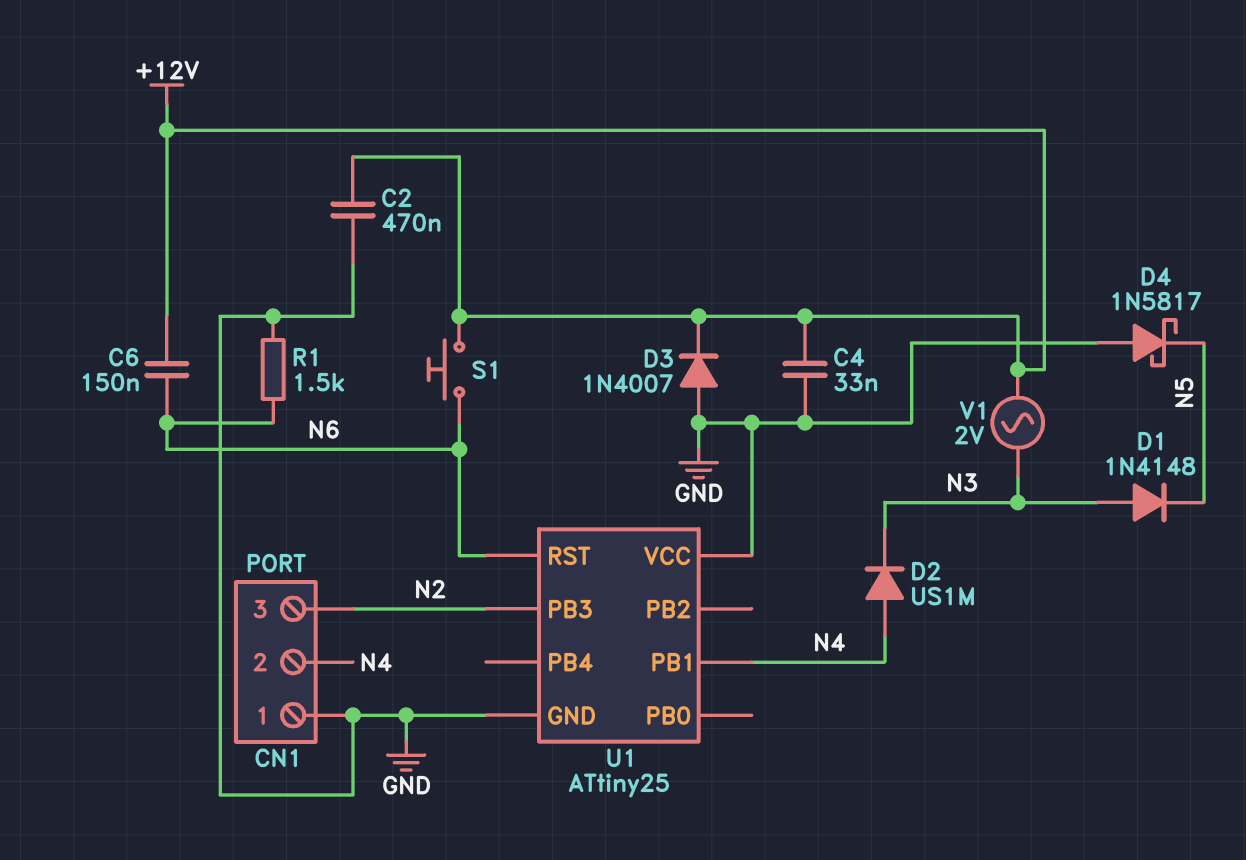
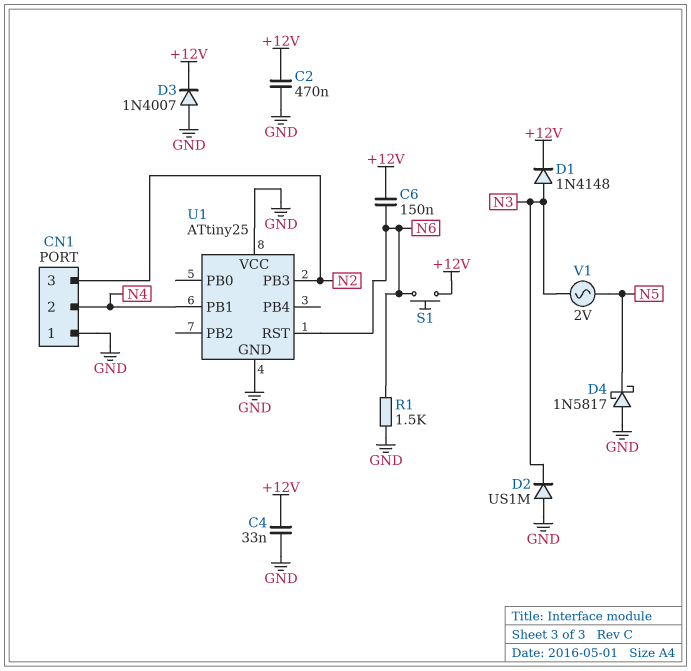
D1: diode 1N4148 (A N3, K N5) -> diode 1N4148 (A N3, K +12V)
D2: diode US1M (A N4, K N3) -> diode US1M (A GND, K N3)
V1: AC 2V (+12V, N3) -> AC 2V (N3, N5)

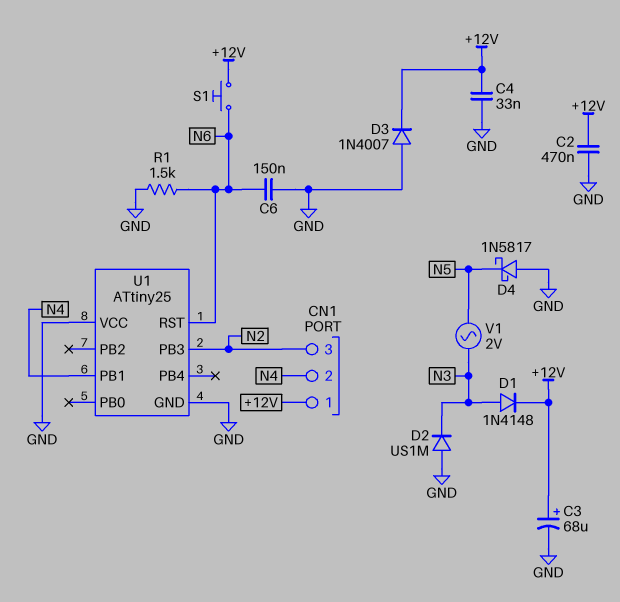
C3: none -> 68uF (plus +12V, minus GND)
C6: 150nF (+12V, N6) -> 150nF (GND, N6)
CN1 pin 1: GND -> +12V

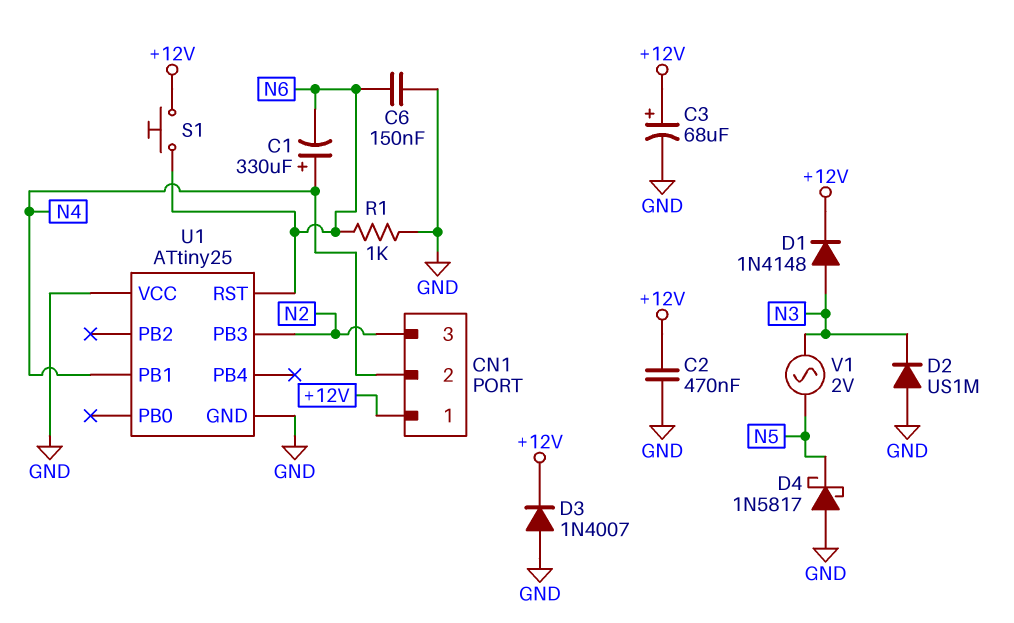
C1: none -> 330uF (plus N4, minus N6)
C4: 33nF (+12V, GND) -> none
R1: 1.5k (GND, N6) -> 1k (GND, N6)

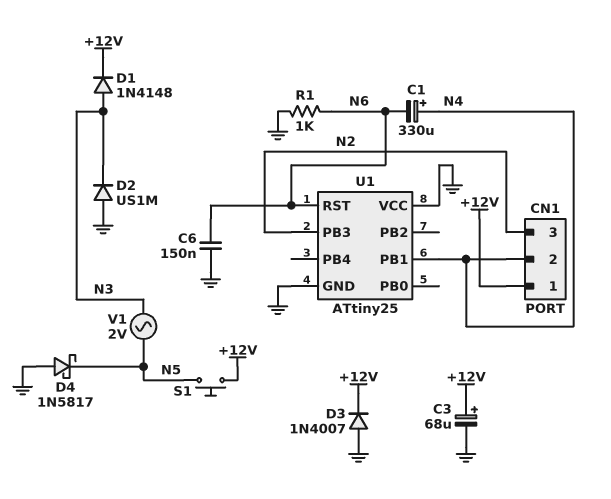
C2: 470nF (+12V, GND) -> none
S1: button (+12V, N6) -> button (+12V, N5)

